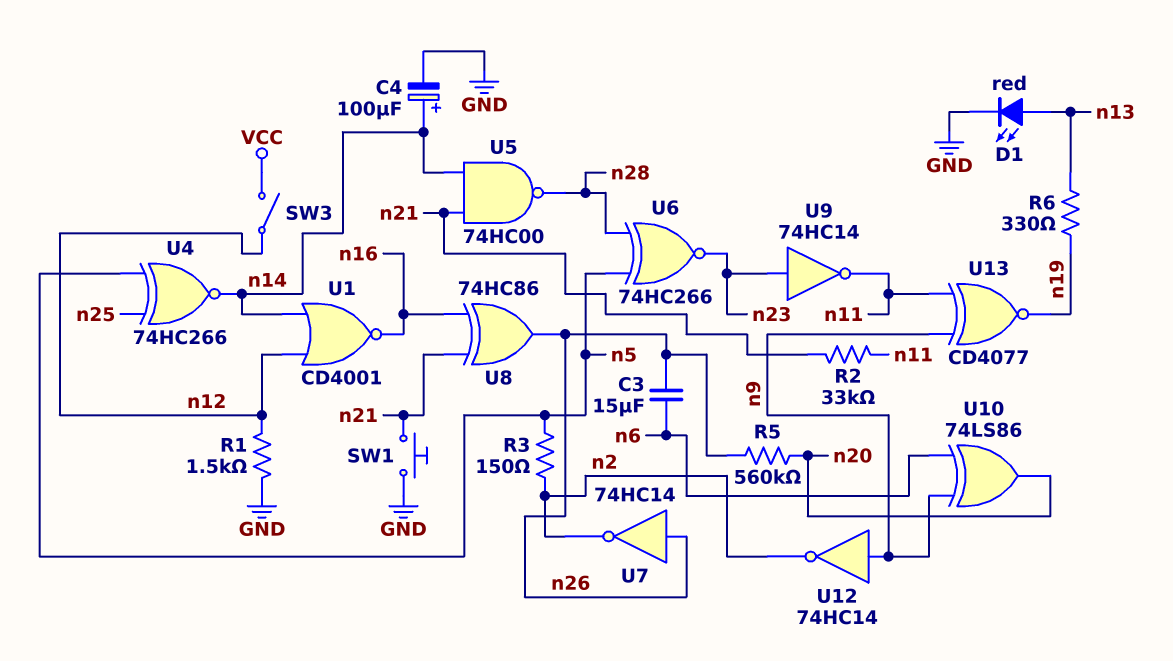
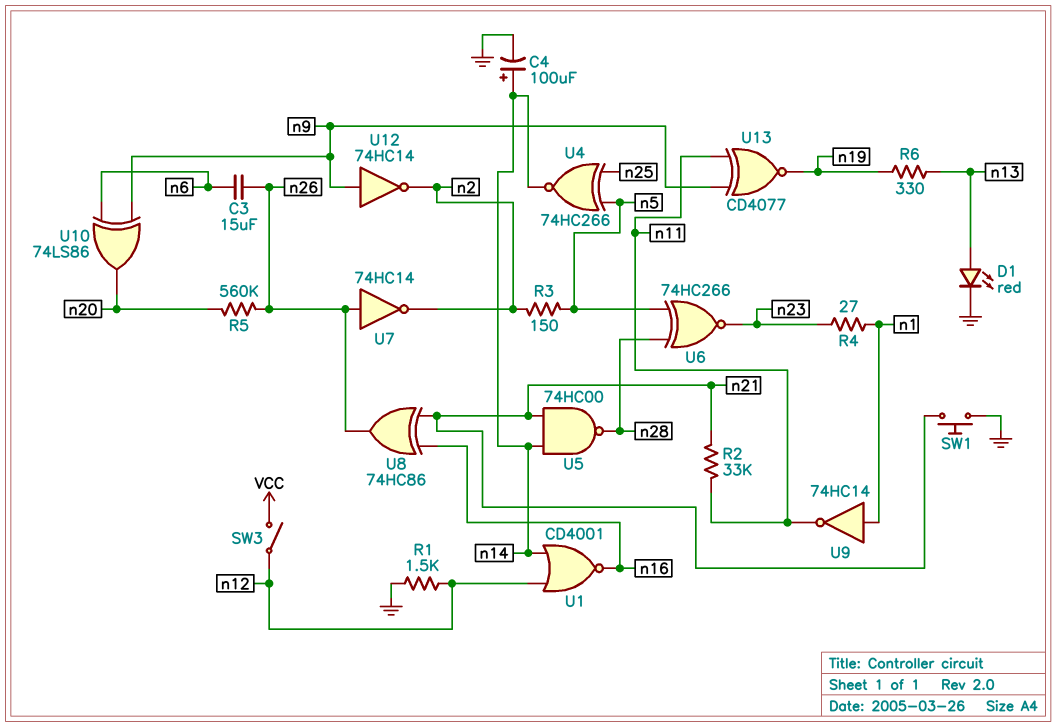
R4: none -> 27 (n1, n23)
U9: NOT 74HC14 (in n23, out n11) -> NOT 74HC14 (in n1, out n11)

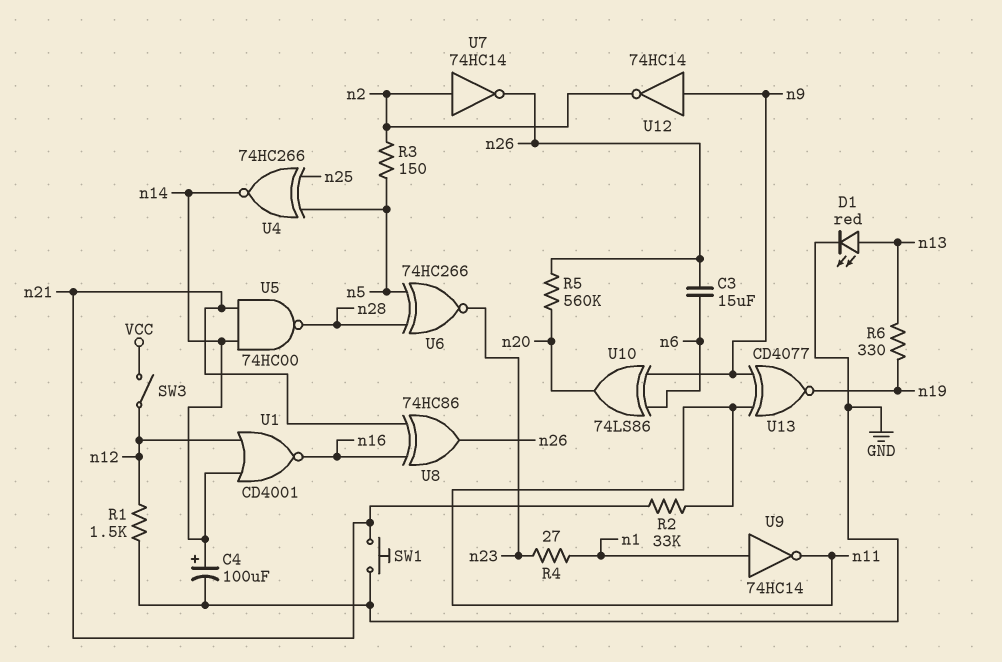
U7: NOT 74HC14 (in n26, out n2) -> NOT 74HC14 (in n2, out n26)

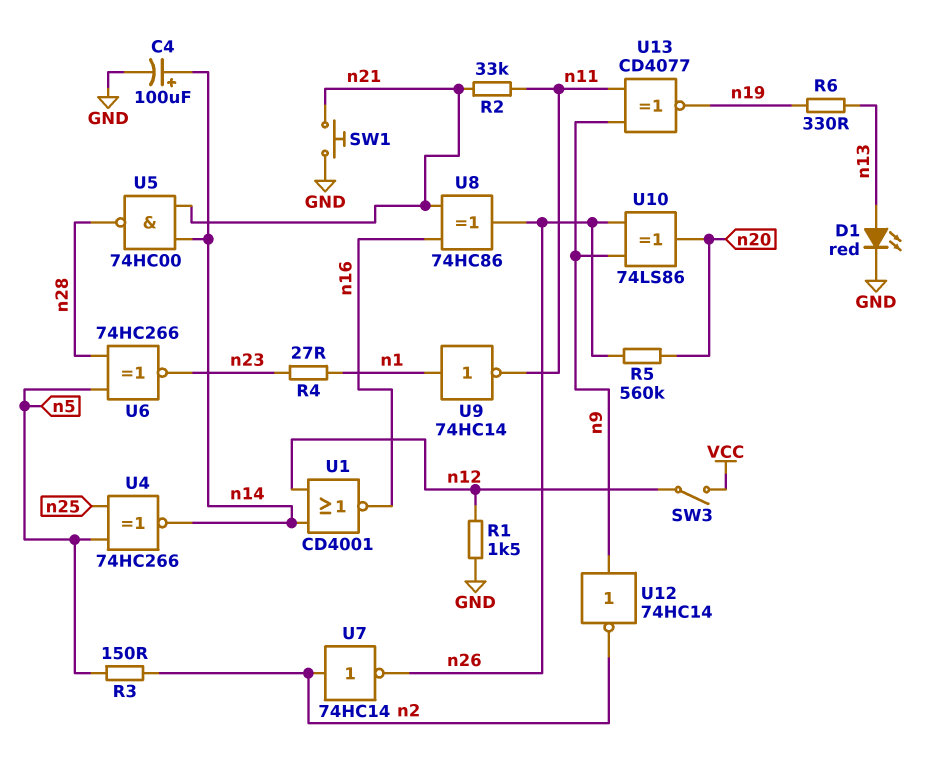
C3: 15uF (n6, n26) -> none
U10: XOR 74LS86 (in n6, in n9, out n20) -> XOR 74LS86 (in n9, in n26, out n20)

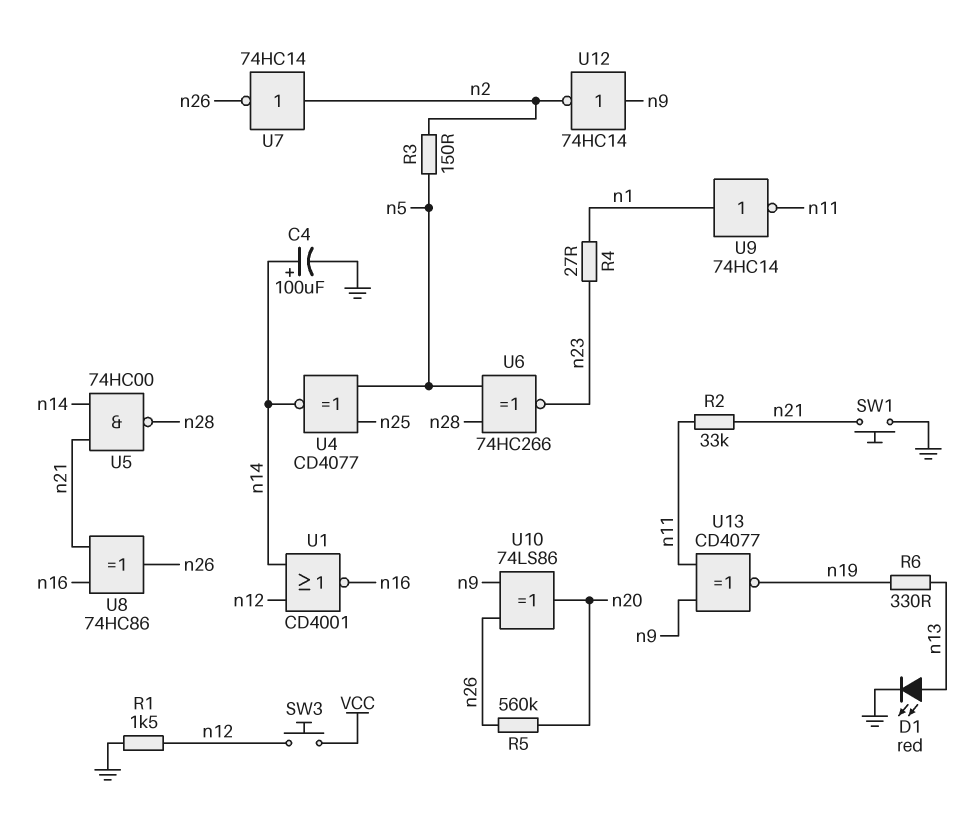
SW3: switch (VCC, n12) -> button (VCC, n12)
U4: XNOR 74HC266 (in n5, in n25, out n14) -> XNOR CD4077 (in n5, in n25, out n14)

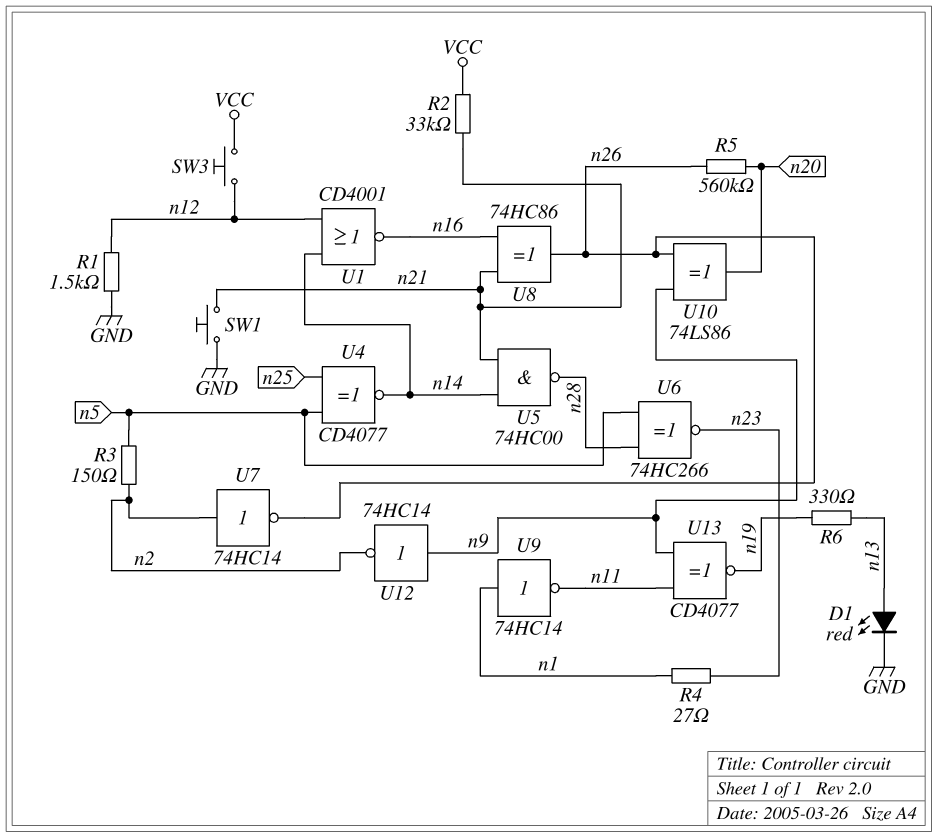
C4: 100uF (plus n14, minus GND) -> none
R2: 33k (n11, n21) -> 33k (VCC, n21)

